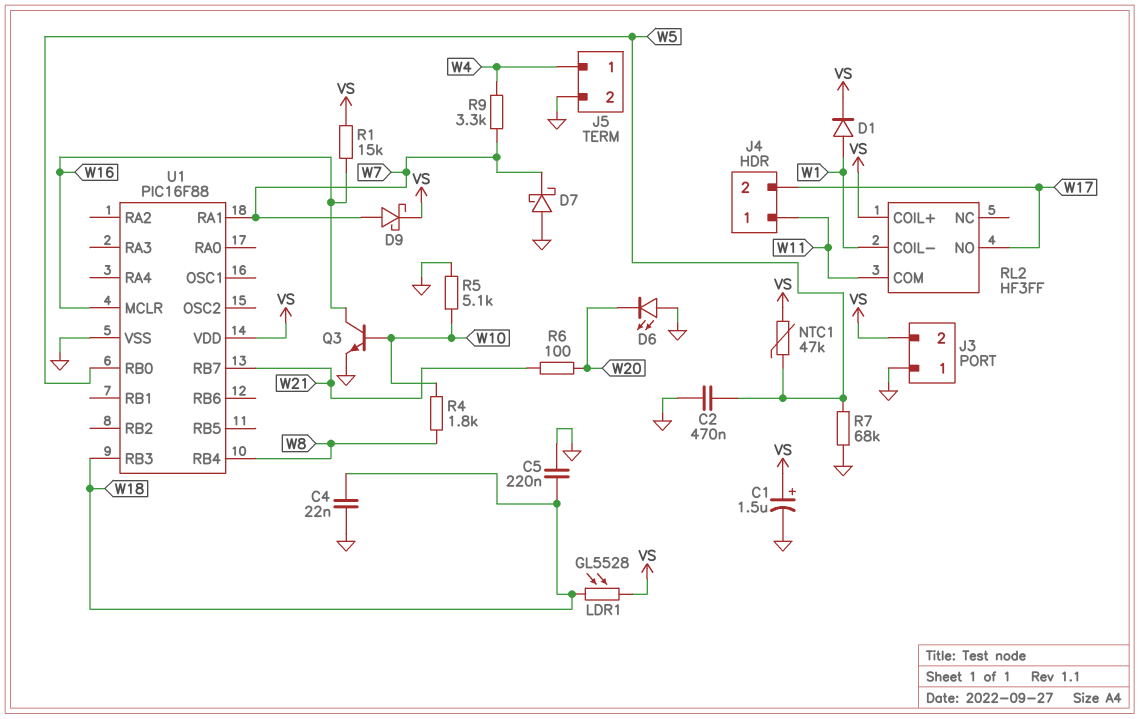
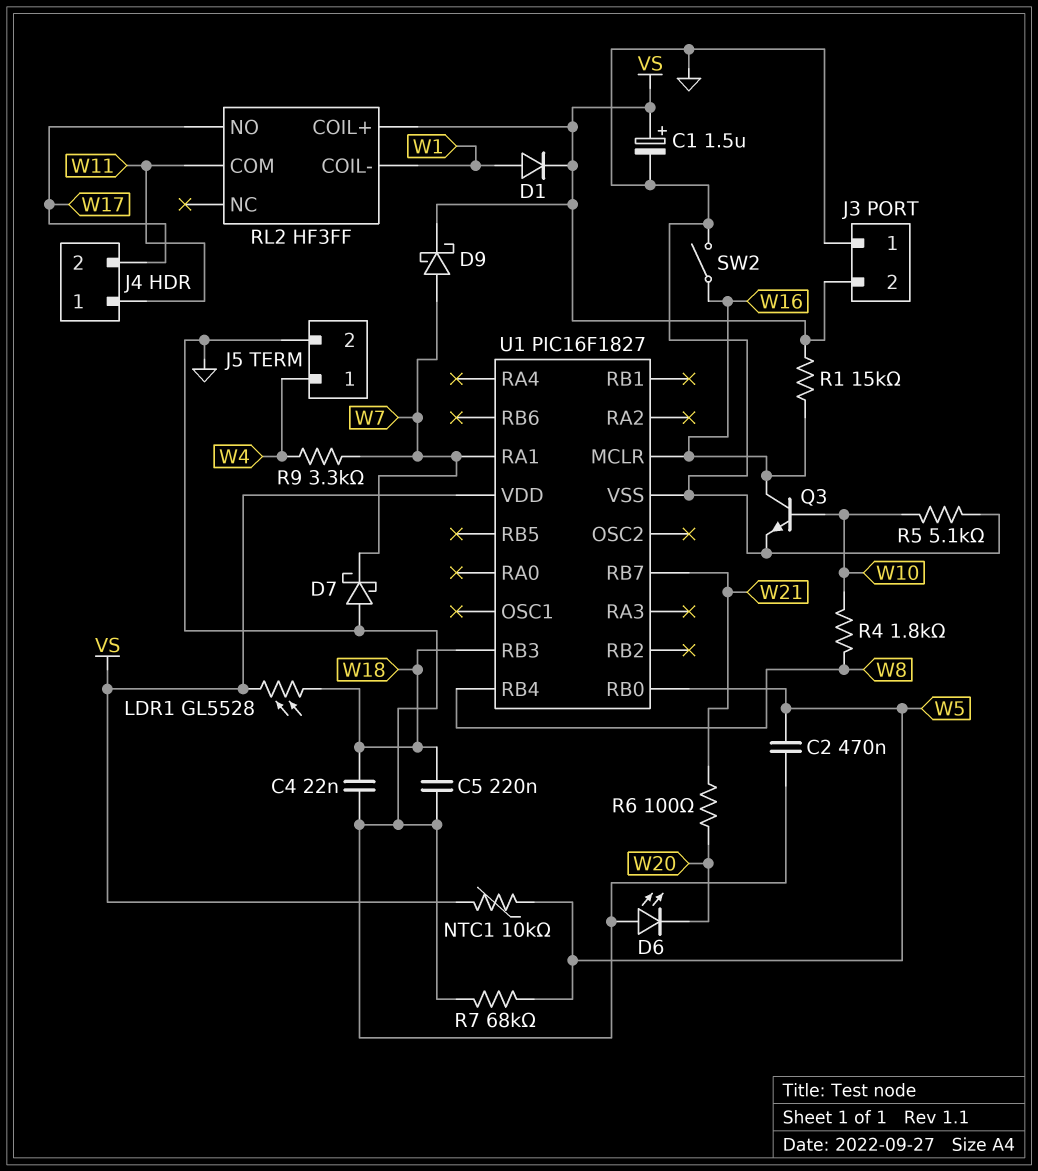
NTC1: 47k (VS, W5) -> 10k (VS, W5)
SW2: none -> switch (GND, W16)
U1: PIC16F88 -> PIC16F1827

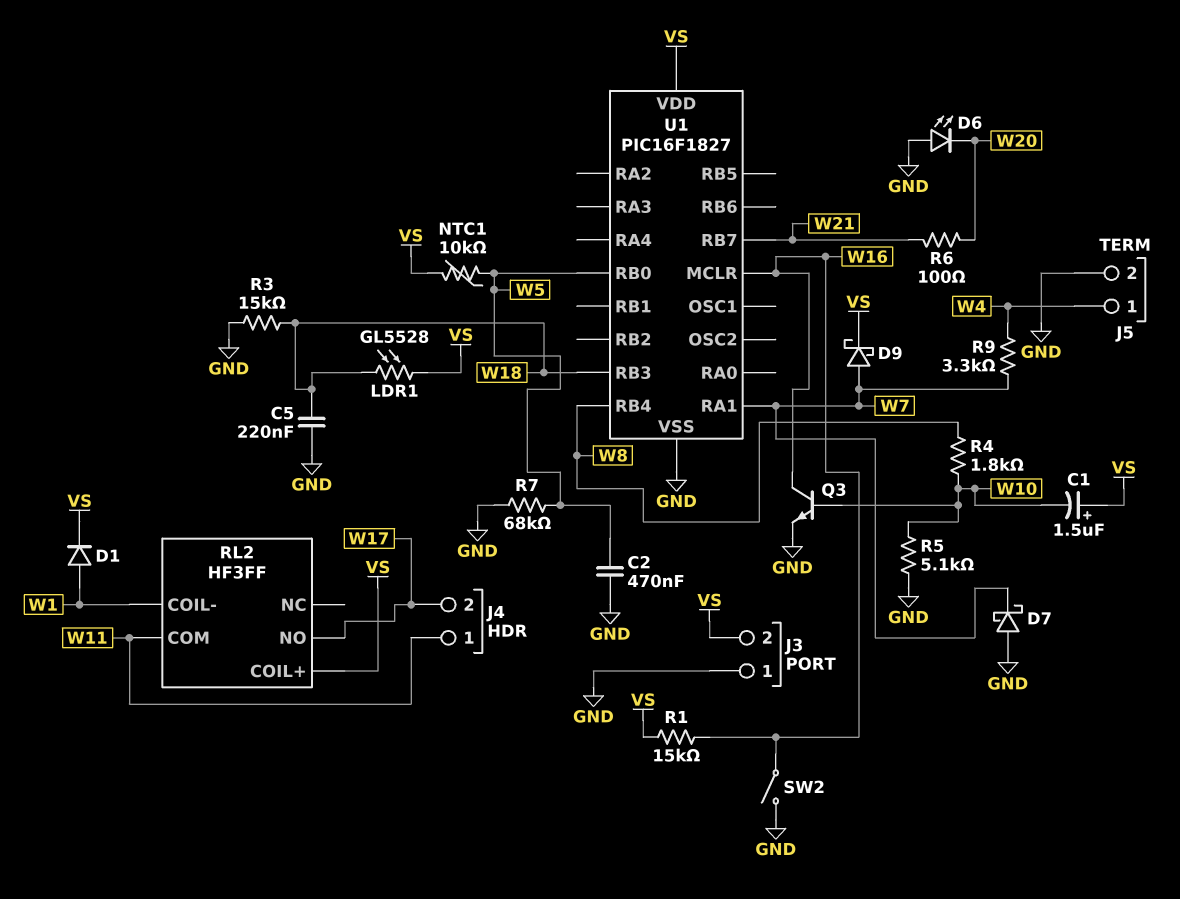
C1: 1.5uF (plus VS, minus GND) -> 1.5uF (plus VS, minus W10)
C4: 22nF (GND, W18) -> none
R3: none -> 15k (GND, W18)

